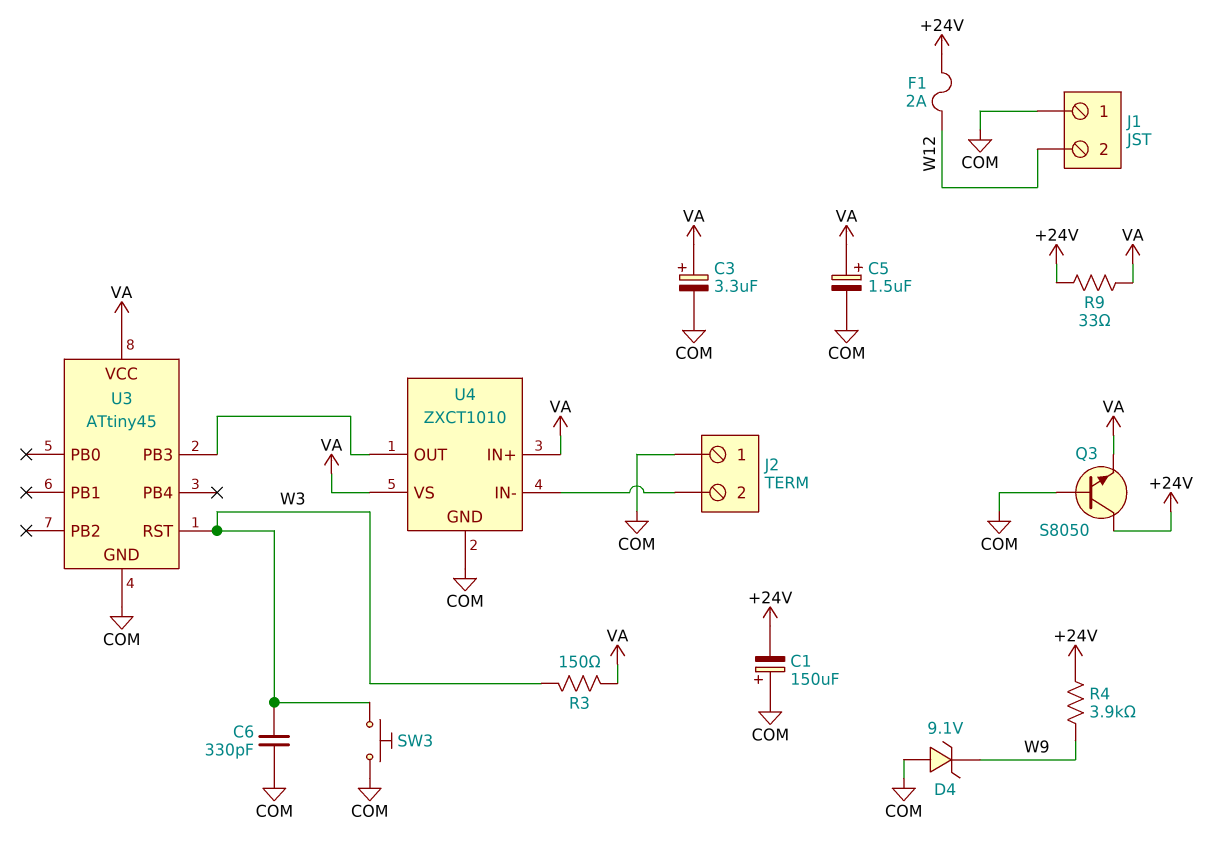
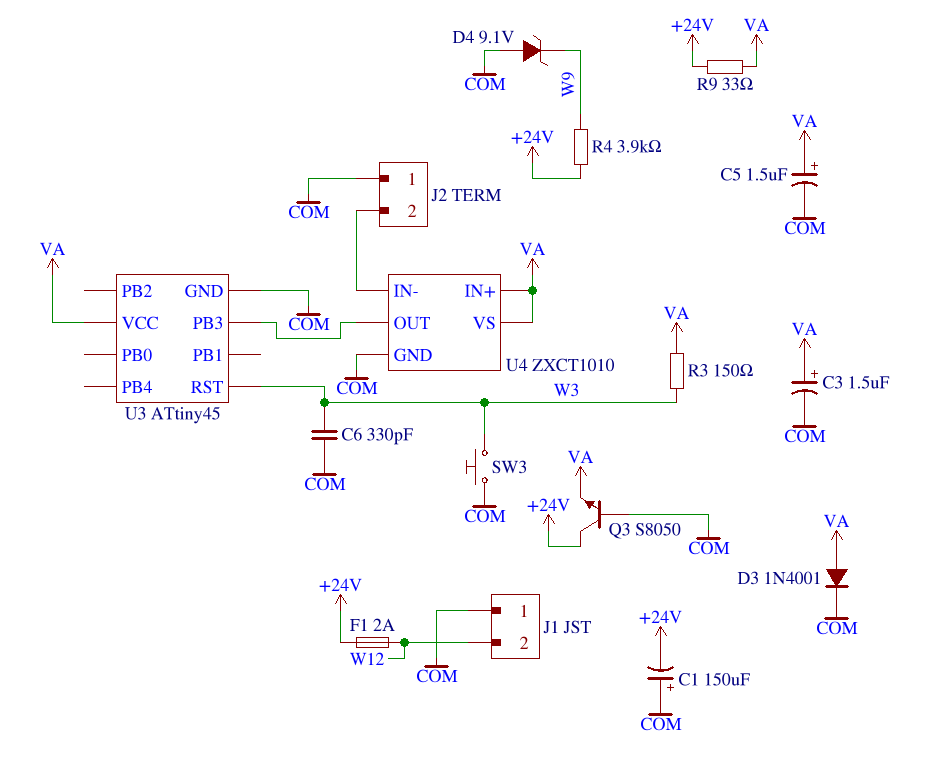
C3: 3.3uF (plus VA, minus COM) -> 1.5uF (plus VA, minus COM)
D3: none -> diode 1N4001 (A VA, K COM)

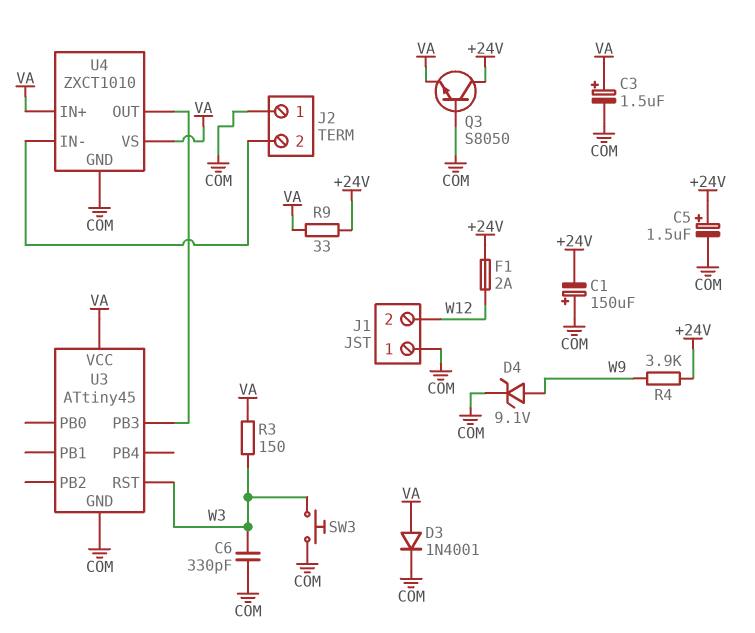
C5: 1.5uF (plus VA, minus COM) -> 1.5uF (plus +24V, minus COM)
D4: zener 9.1V (A COM, K W9) -> zener 9.1V (A W9, K COM)

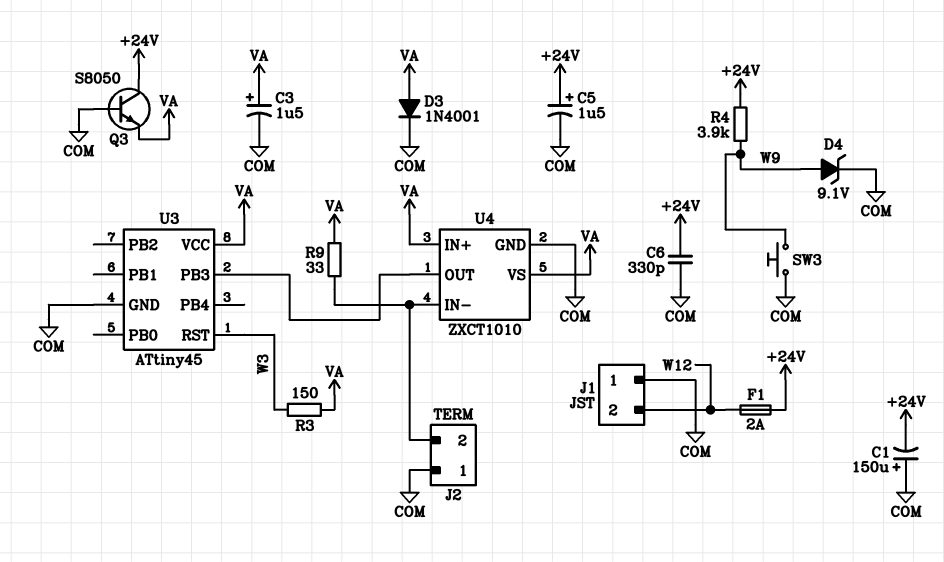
C6: 330pF (COM, W3) -> 330pF (+24V, COM)
R9: 33 (+24V, VA) -> 33 (J2/2, VA)
SW3: button (COM, W3) -> button (COM, W9)

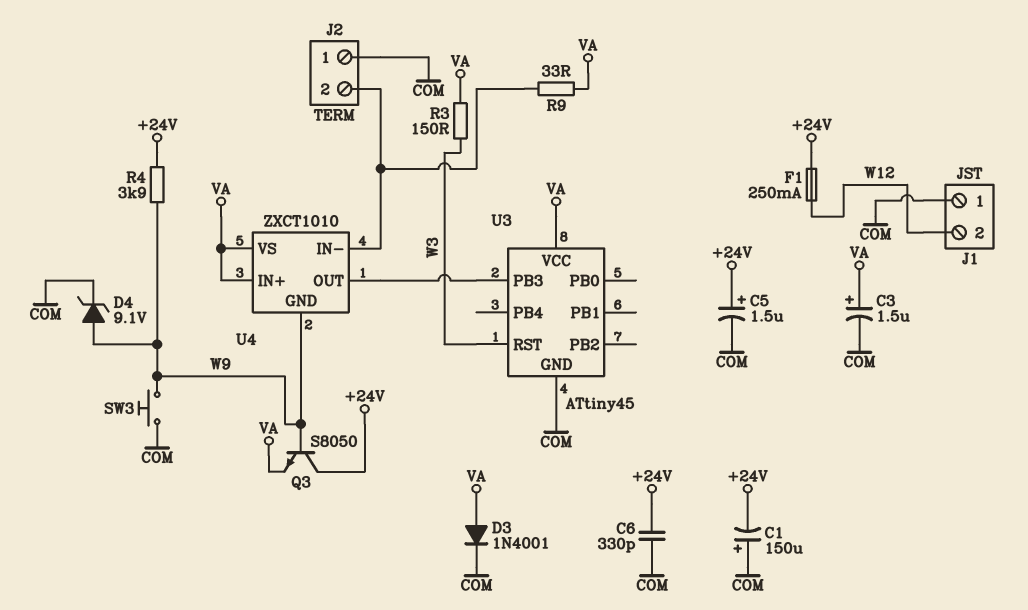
F1: 2A (+24V, W12) -> 250mA (+24V, W12)
Q3: NPN S8050 (B COM, C +24V, E VA) -> NPN S8050 (B W9, C +24V, E VA)
U4 pin GND: COM -> W9

